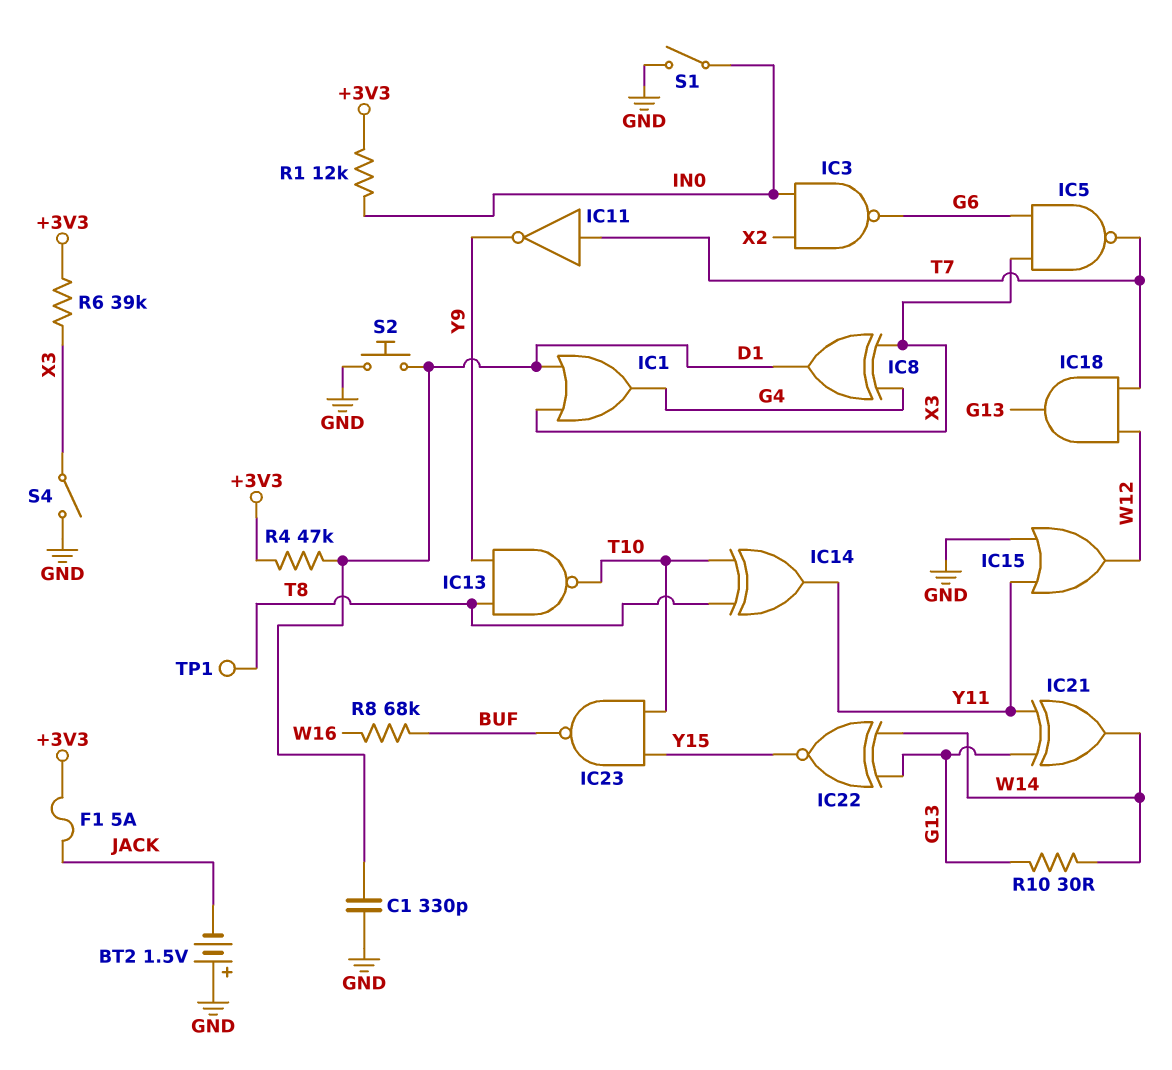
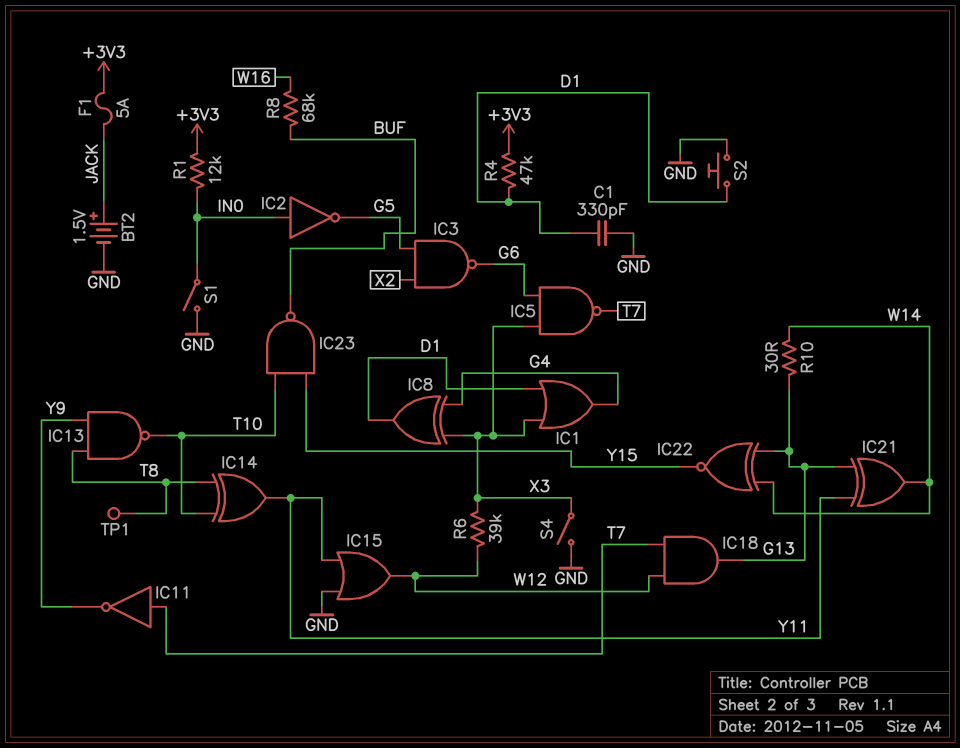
BT2: 1.5V (plus GND, minus JACK) -> 1.5V (plus JACK, minus GND)
IC2: none -> NOT (in IN0, out G5)
IC3: NAND (in IN0, in X2, out G6) -> NAND (in G5, in X2, out G6)
R6: 39k (+3V3, X3) -> 39k (W12, X3)

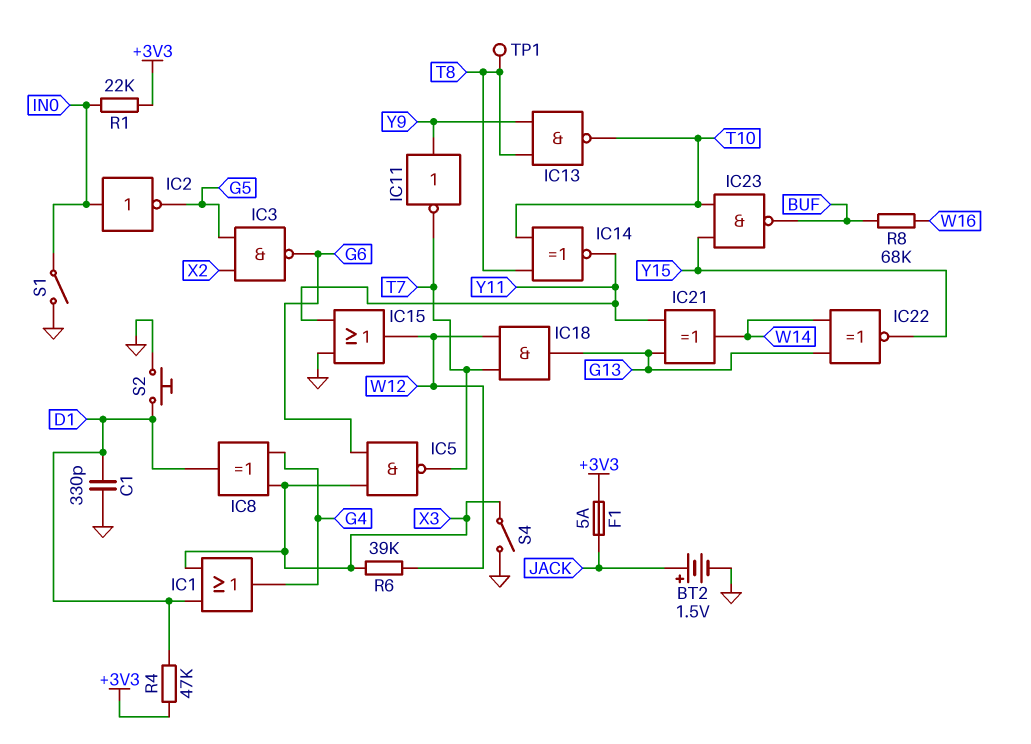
IC11: NOT (in T7, out Y9) -> NOT (in Y9, out T7)
IC14: XOR (in T8, in T10, out Y11) -> XNOR (in T8, in T10, out Y11)
R1: 12k (+3V3, IN0) -> 22k (+3V3, IN0)
R10: 30 (G13, W14) -> none

